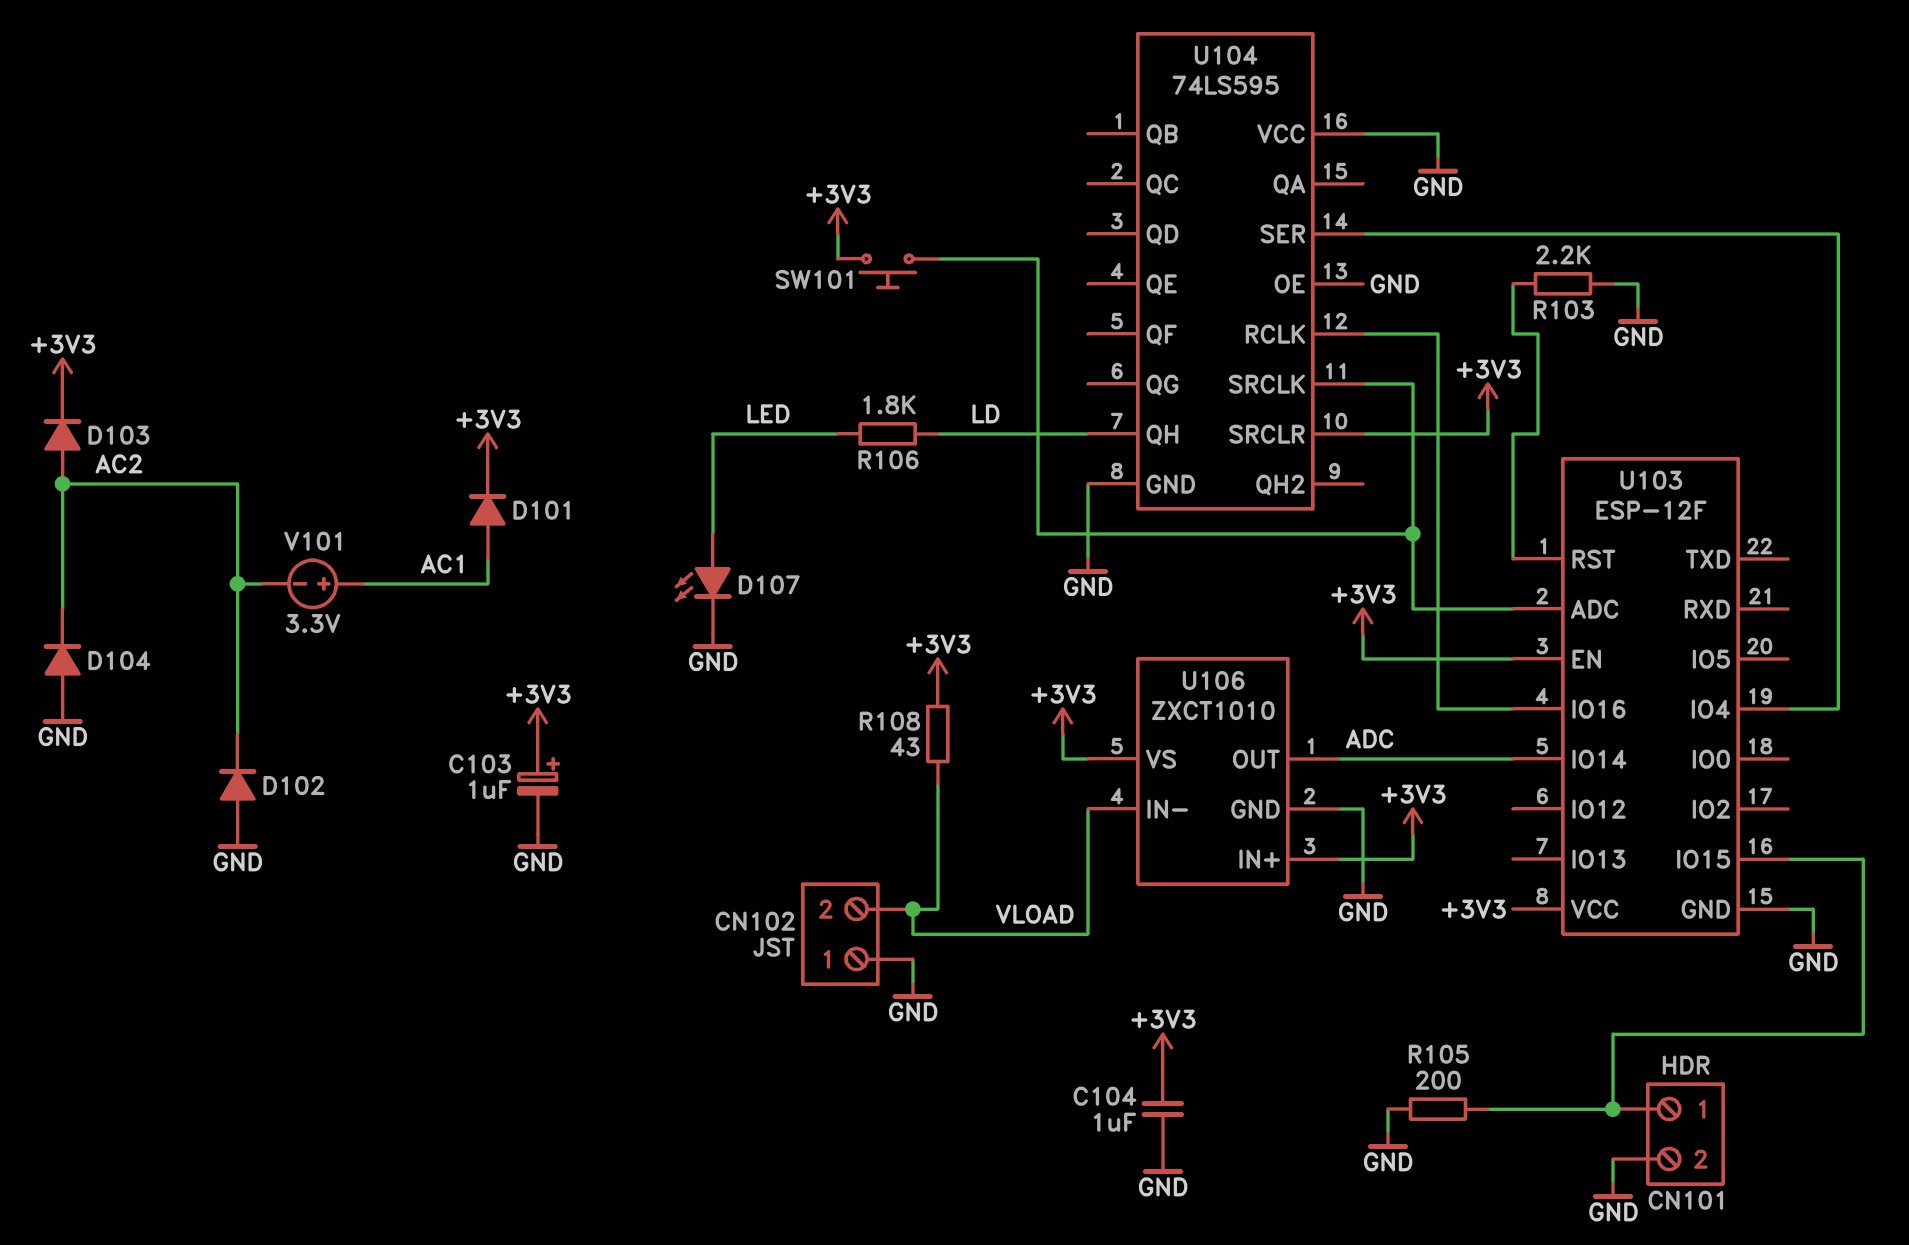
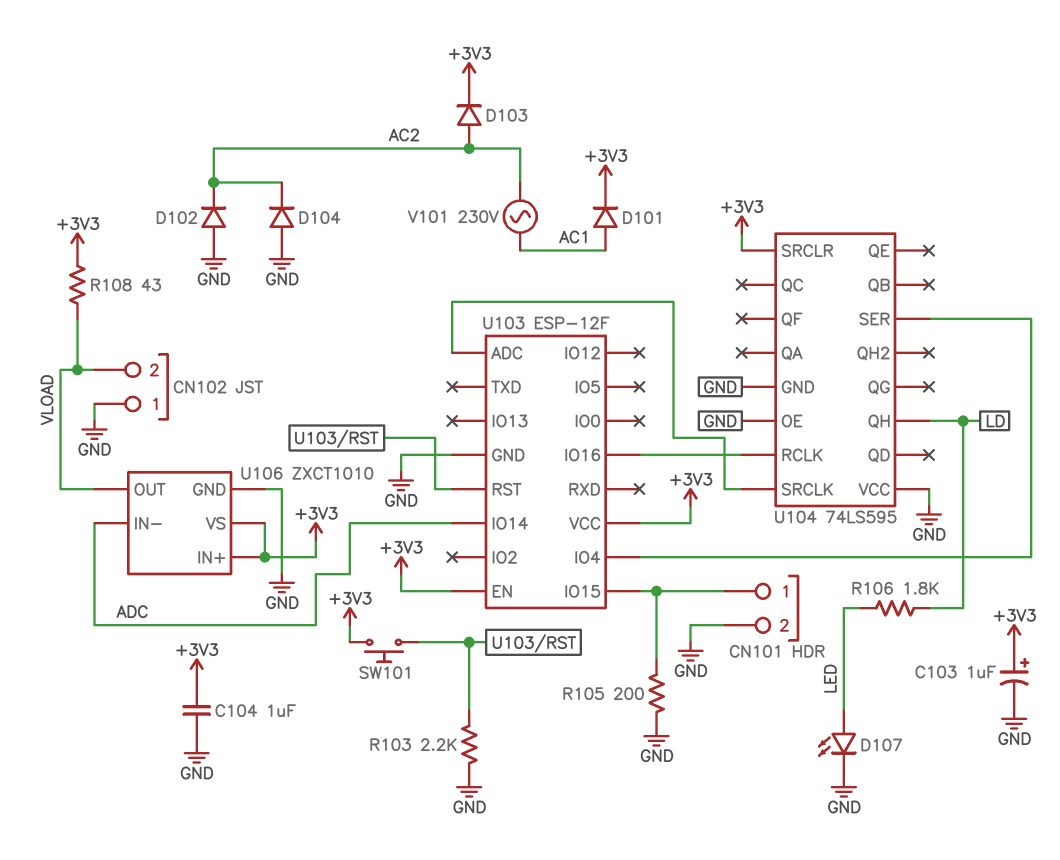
SW101: button (+3V3, U103/ADC) -> button (+3V3, U103/RST)
U106 pin IN-: VLOAD -> ADC
U106 pin OUT: ADC -> VLOAD
V101: 3.3V (plus AC1, minus AC2) -> AC 230V (AC1, AC2)

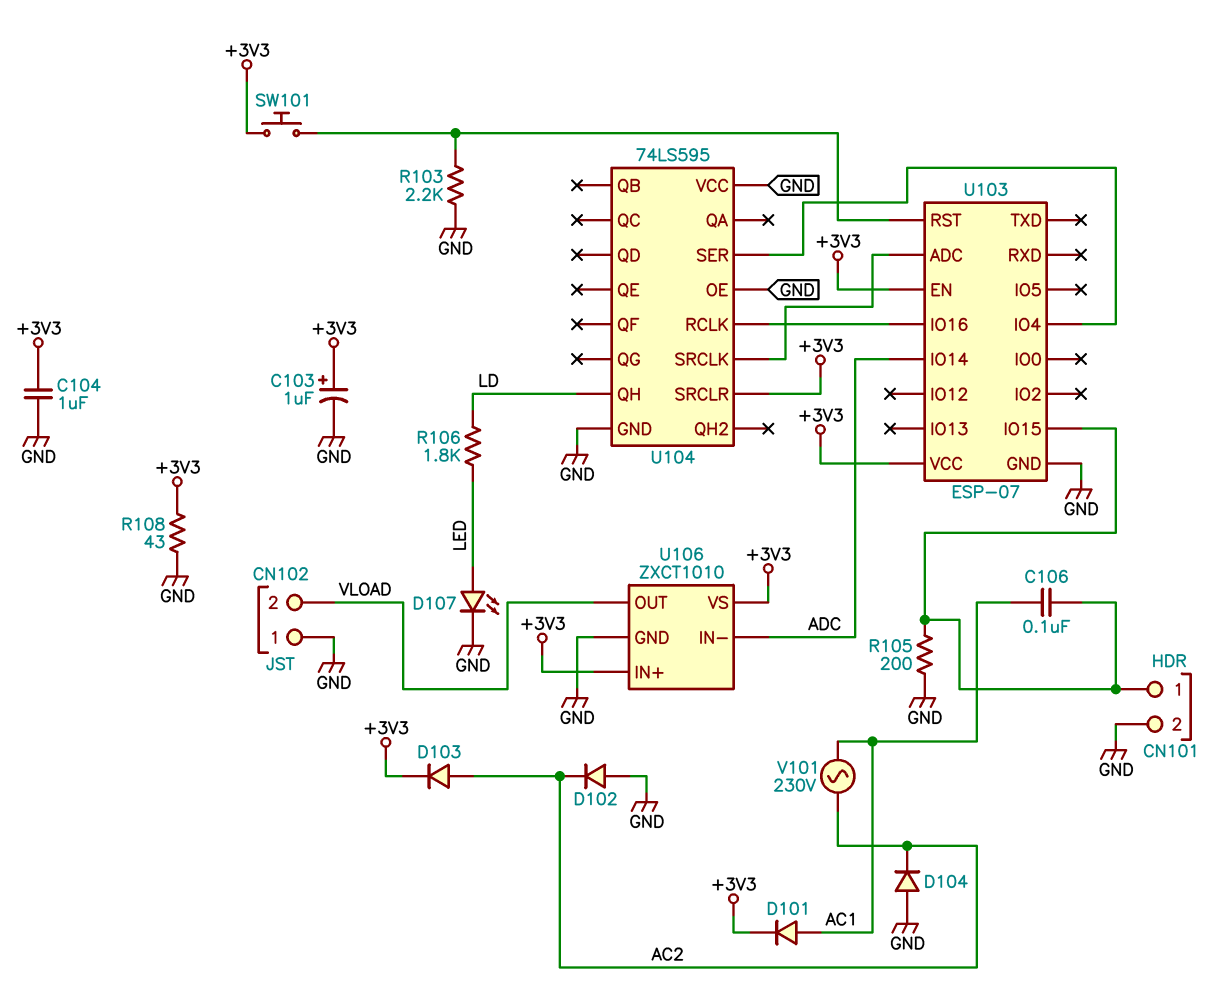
C106: none -> 100nF (AC1, CN101/1)
R108: 43 (+3V3, VLOAD) -> 43 (+3V3, GND)
U103: ESP-12F -> ESP-07

